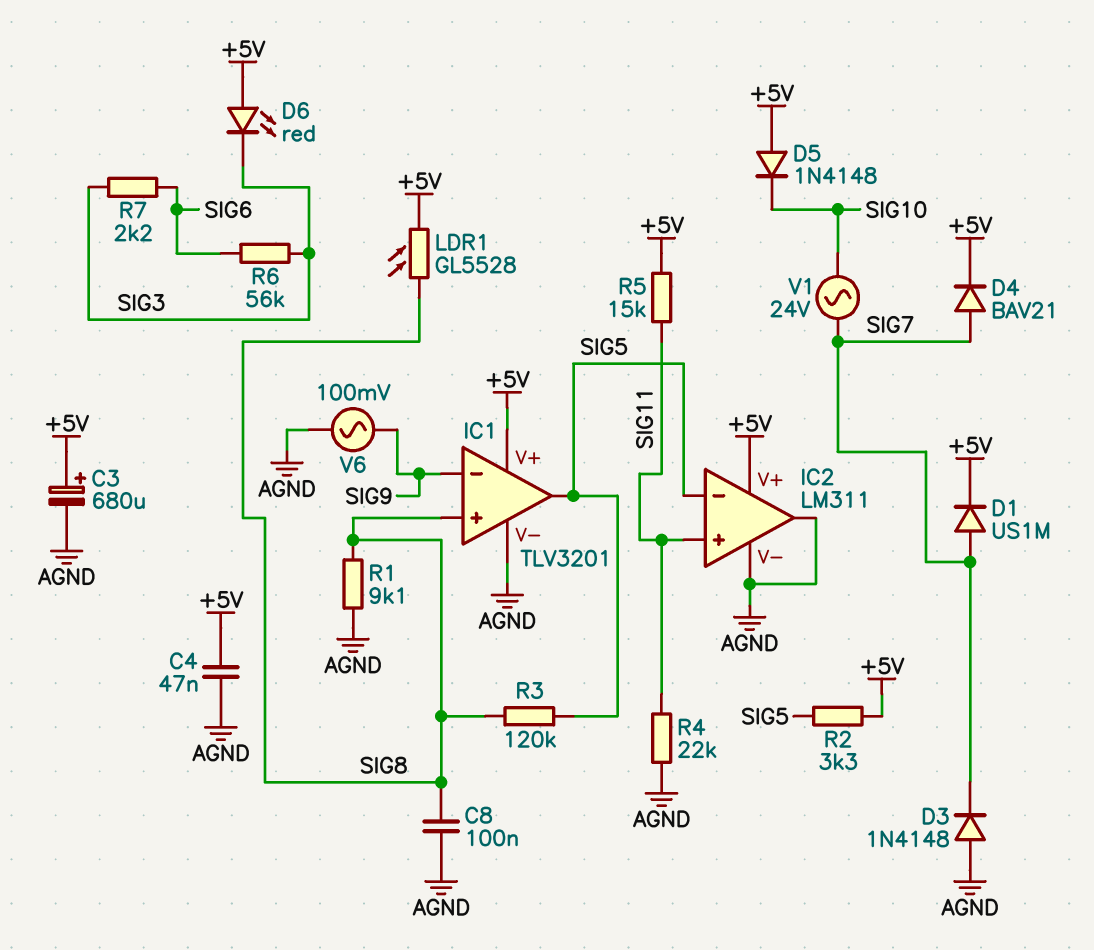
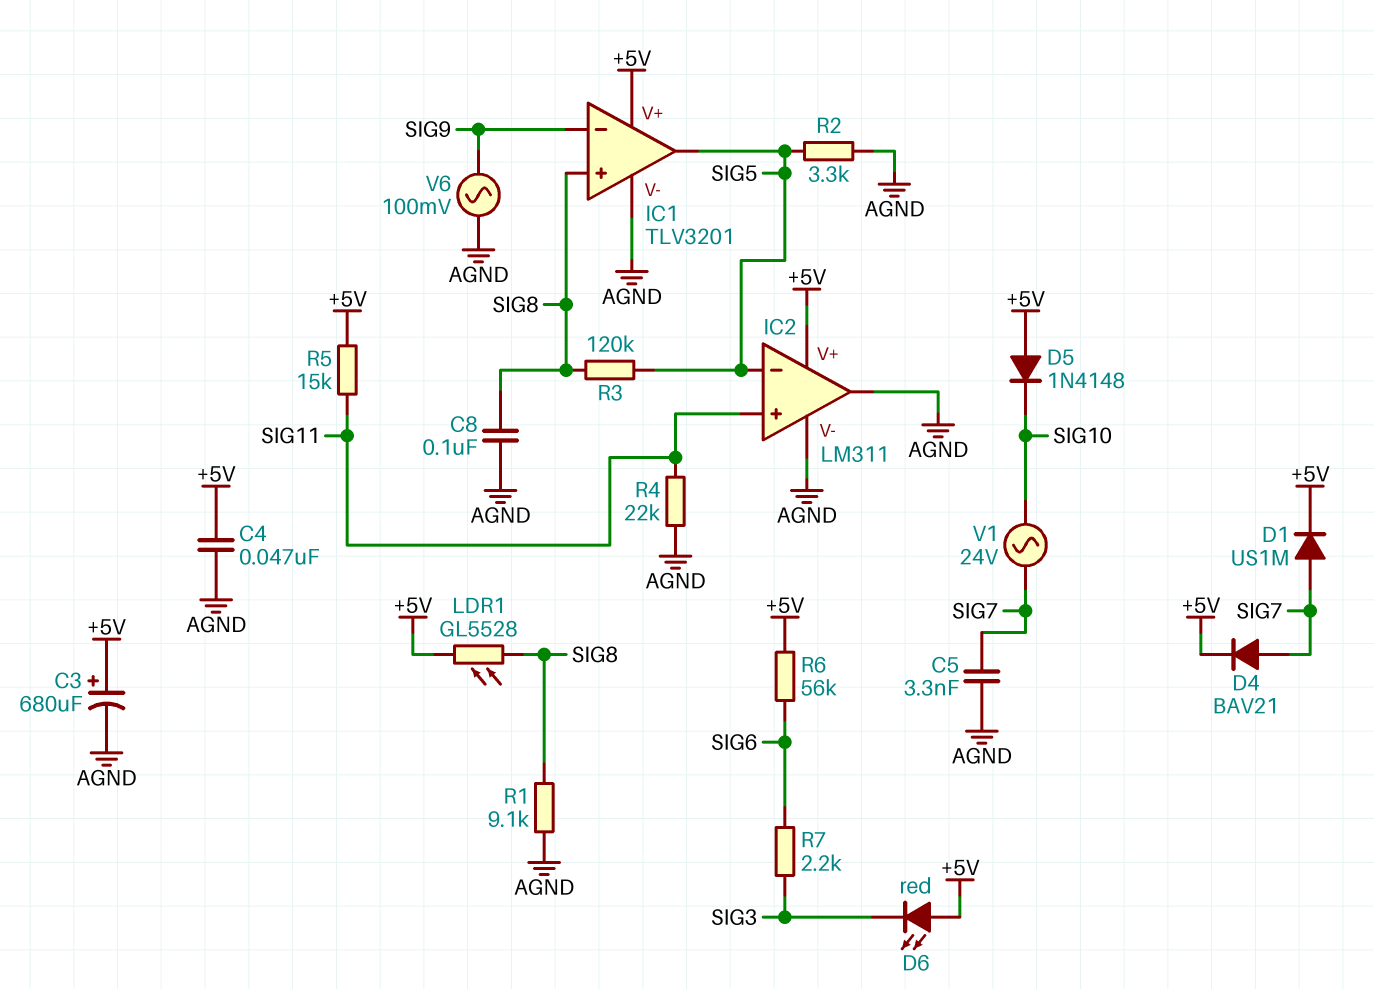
C5: none -> 3.3nF (AGND, SIG7)
D3: diode 1N4148 (A AGND, K SIG7) -> none
R2: 3.3k (+5V, SIG5) -> 3.3k (AGND, SIG5)
R6: 56k (SIG3, SIG6) -> 56k (+5V, SIG6)

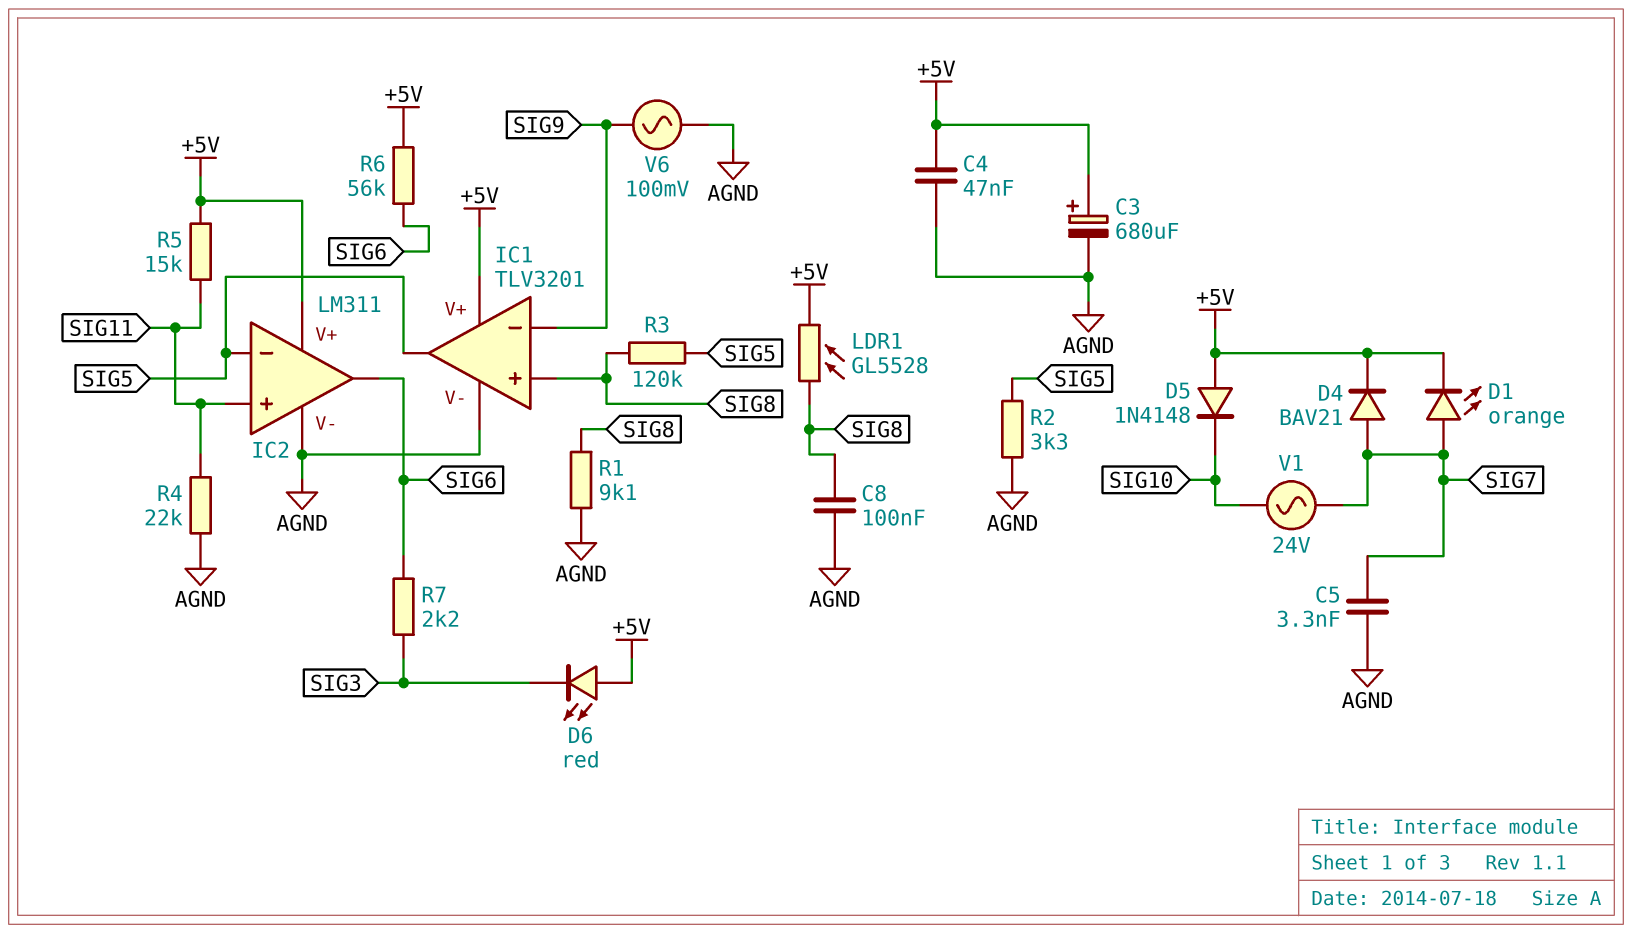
D1: diode US1M (A SIG7, K +5V) -> LED orange (A SIG7, K +5V)
IC2 pin out: AGND -> SIG6

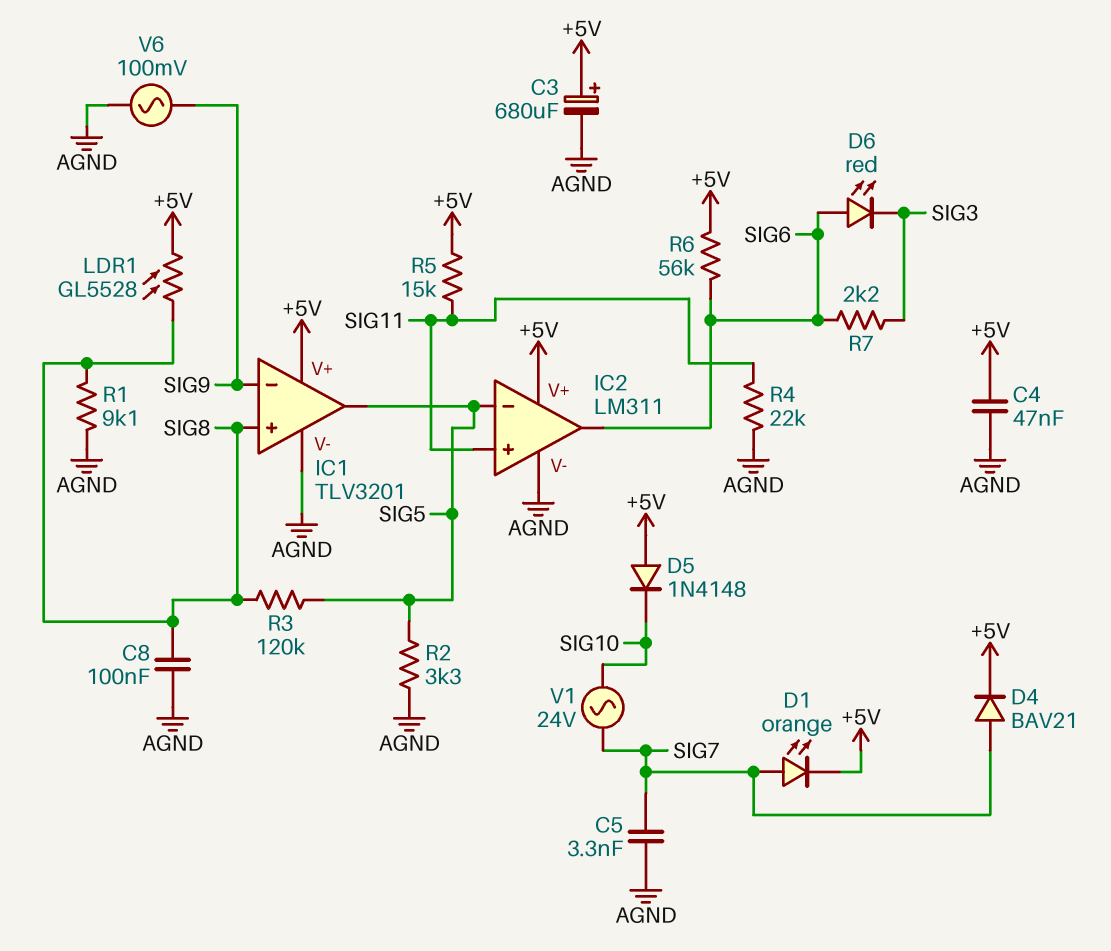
D6: LED red (A +5V, K SIG3) -> LED red (A SIG6, K SIG3)

